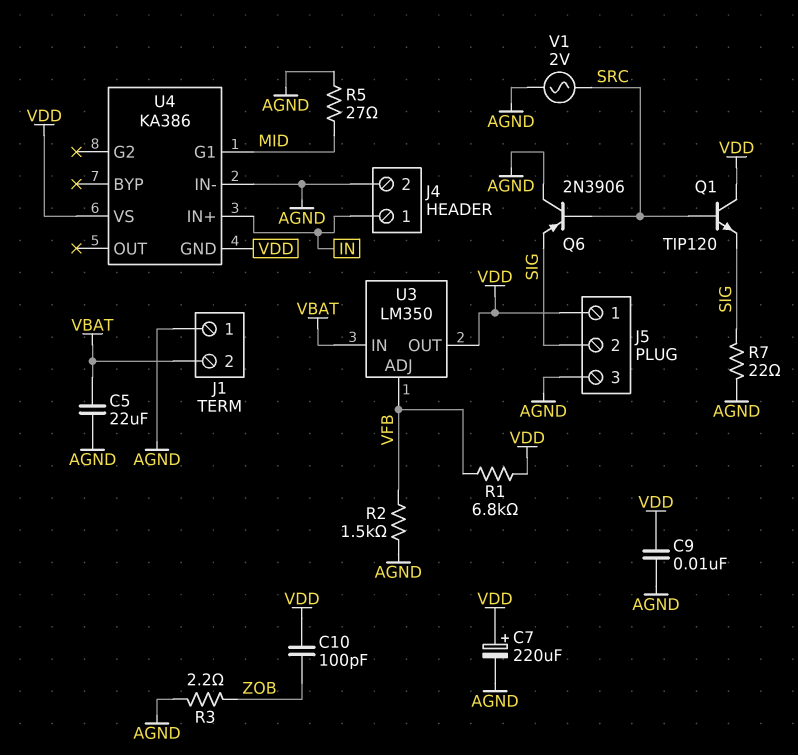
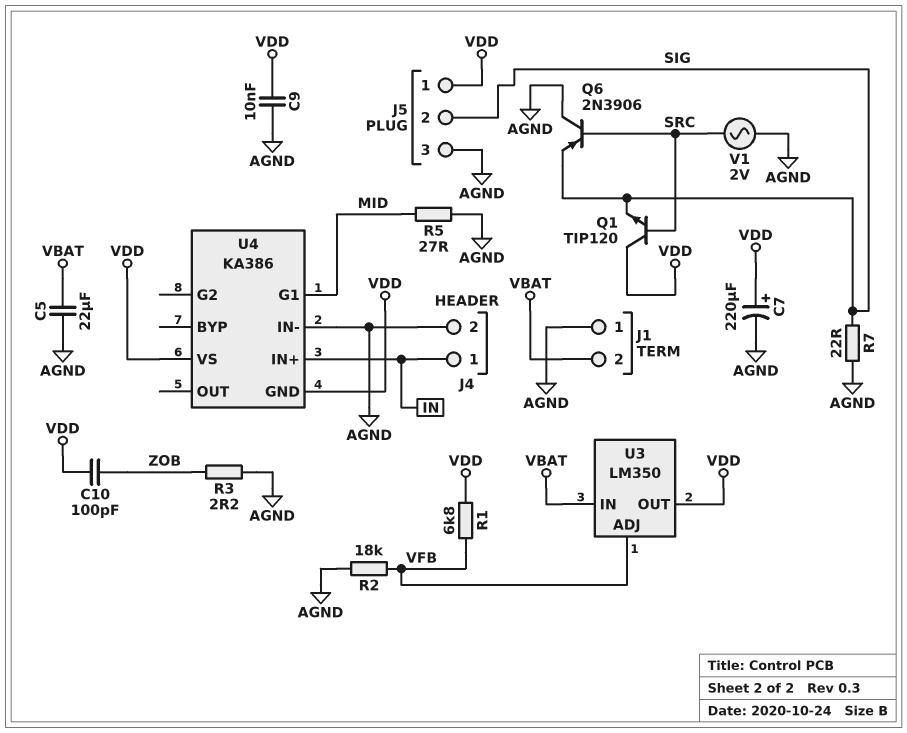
R2: 1.5k (AGND, VFB) -> 18k (AGND, VFB)

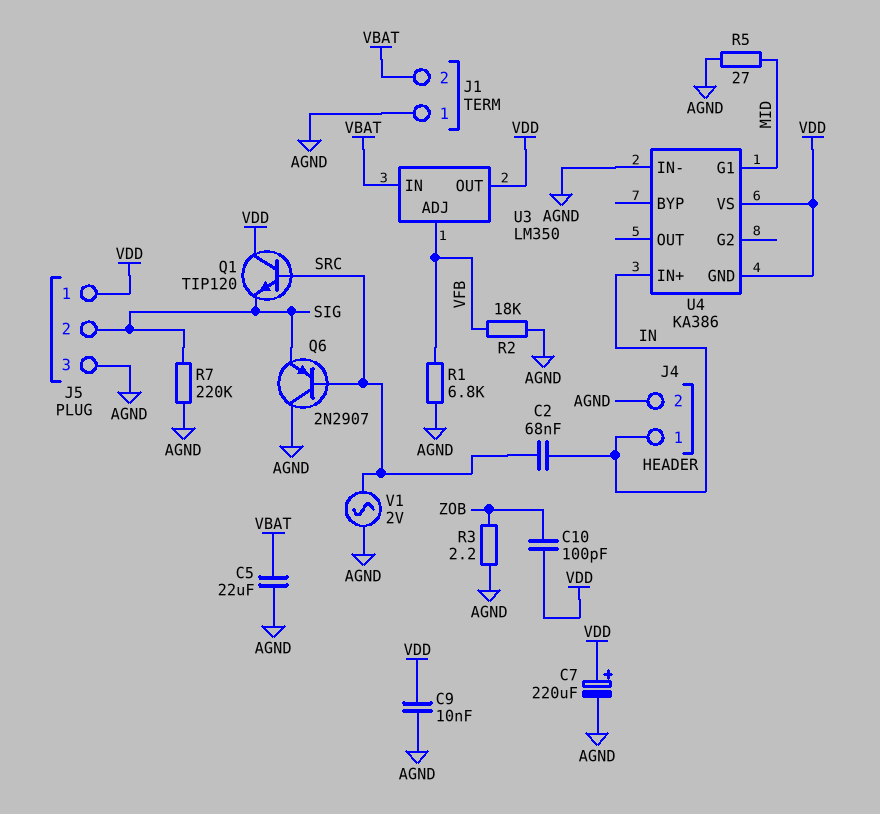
C2: none -> 68nF (IN, SRC)
Q6: PNP 2N3906 (B SRC, C AGND, E SIG) -> PNP 2N2907 (B SRC, C AGND, E SIG)
R1: 6.8k (VDD, VFB) -> 6.8k (AGND, VFB)
R7: 22 (AGND, SIG) -> 220k (AGND, SIG)

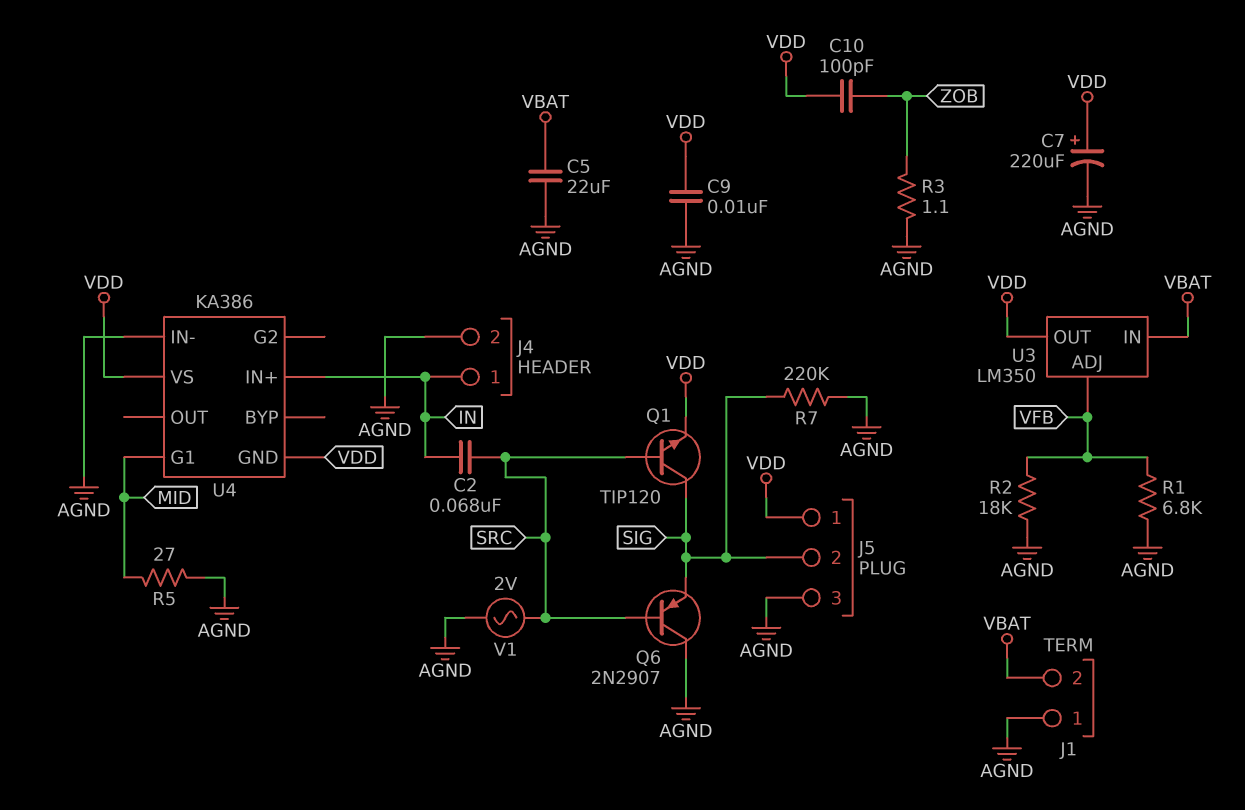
Q1: NPN TIP120 (B SRC, C VDD, E SIG) -> NPN TIP120 (B SRC, C SIG, E VDD)
R3: 2.2 (AGND, ZOB) -> 1.1 (AGND, ZOB)

